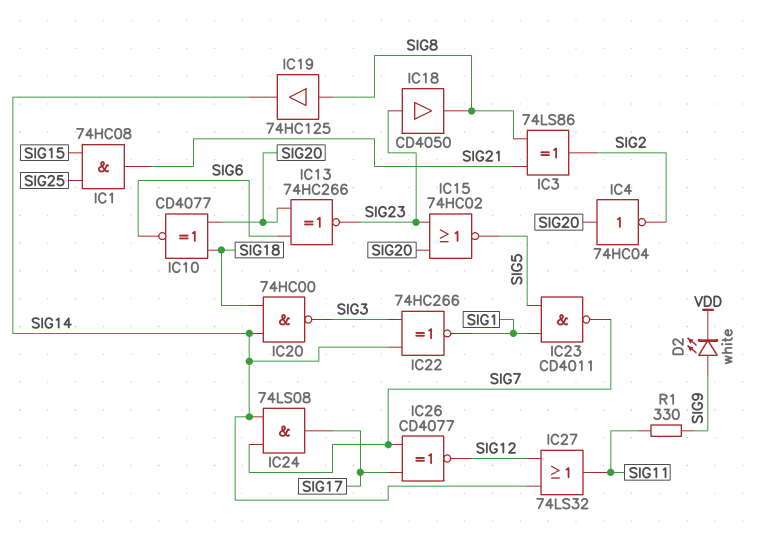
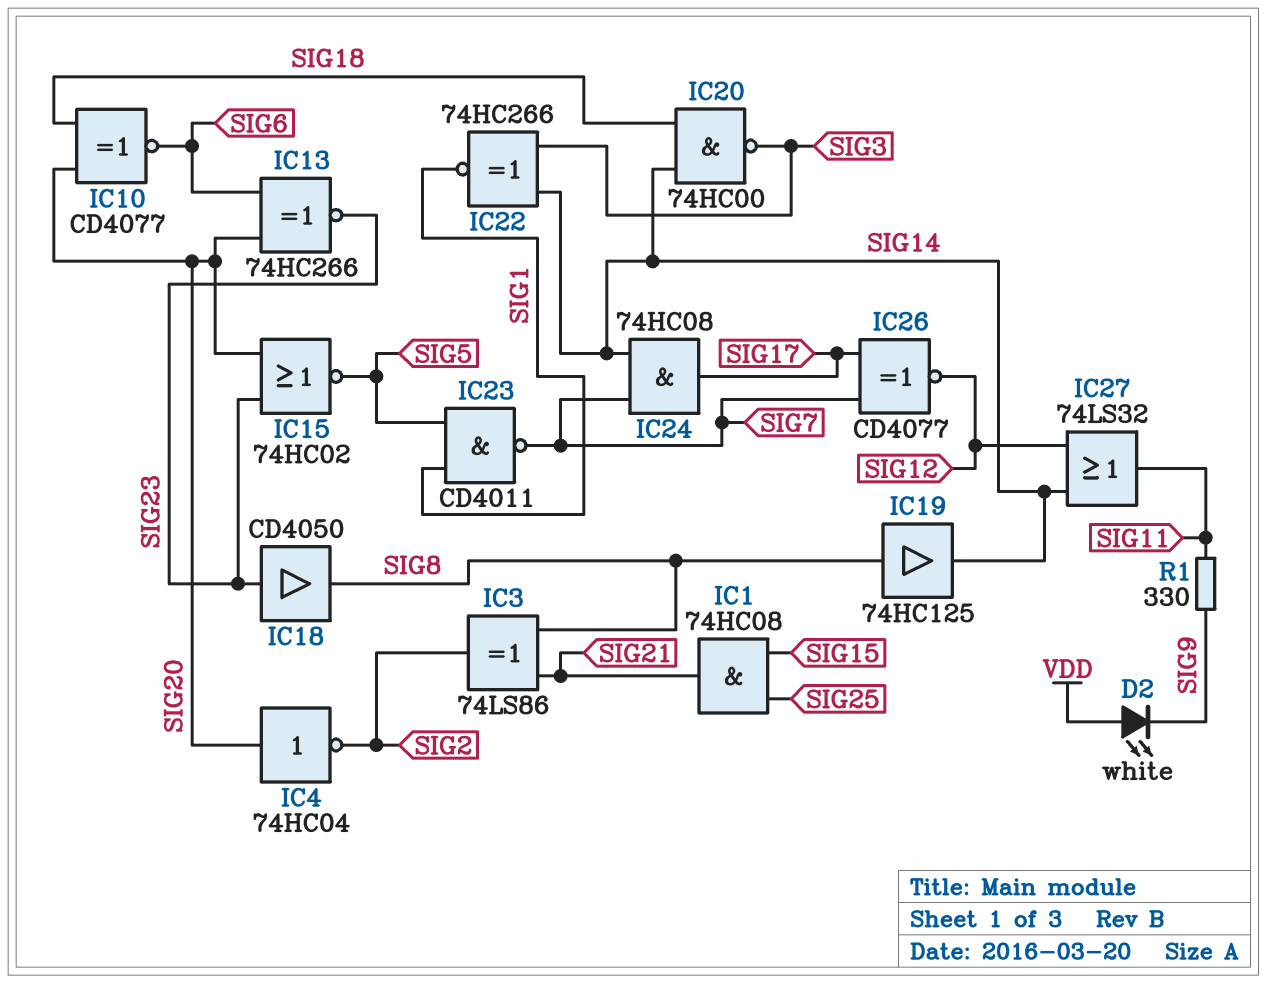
D2: LED white (A SIG9, K VDD) -> LED white (A VDD, K SIG9)
IC24: AND 74LS08 (in SIG7, in SIG14, out SIG17) -> AND 74HC08 (in SIG7, in SIG14, out SIG17)

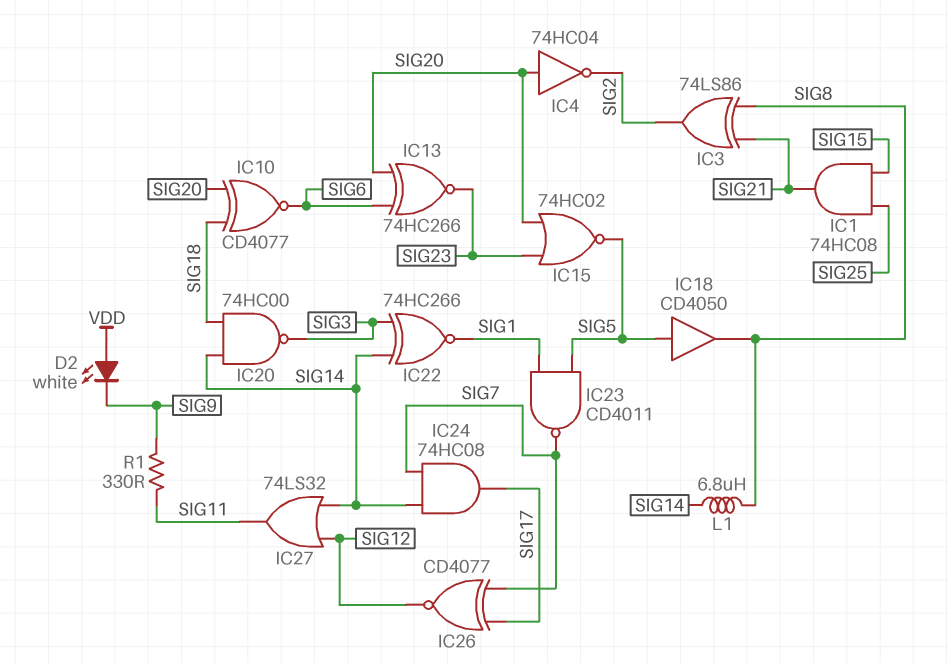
IC18: buffer CD4050 (in SIG23, out SIG8) -> buffer CD4050 (in SIG5, out SIG8)
IC19: buffer 74HC125 (in SIG8, out SIG14) -> none
L1: none -> 6.8uH (SIG8, SIG14)

